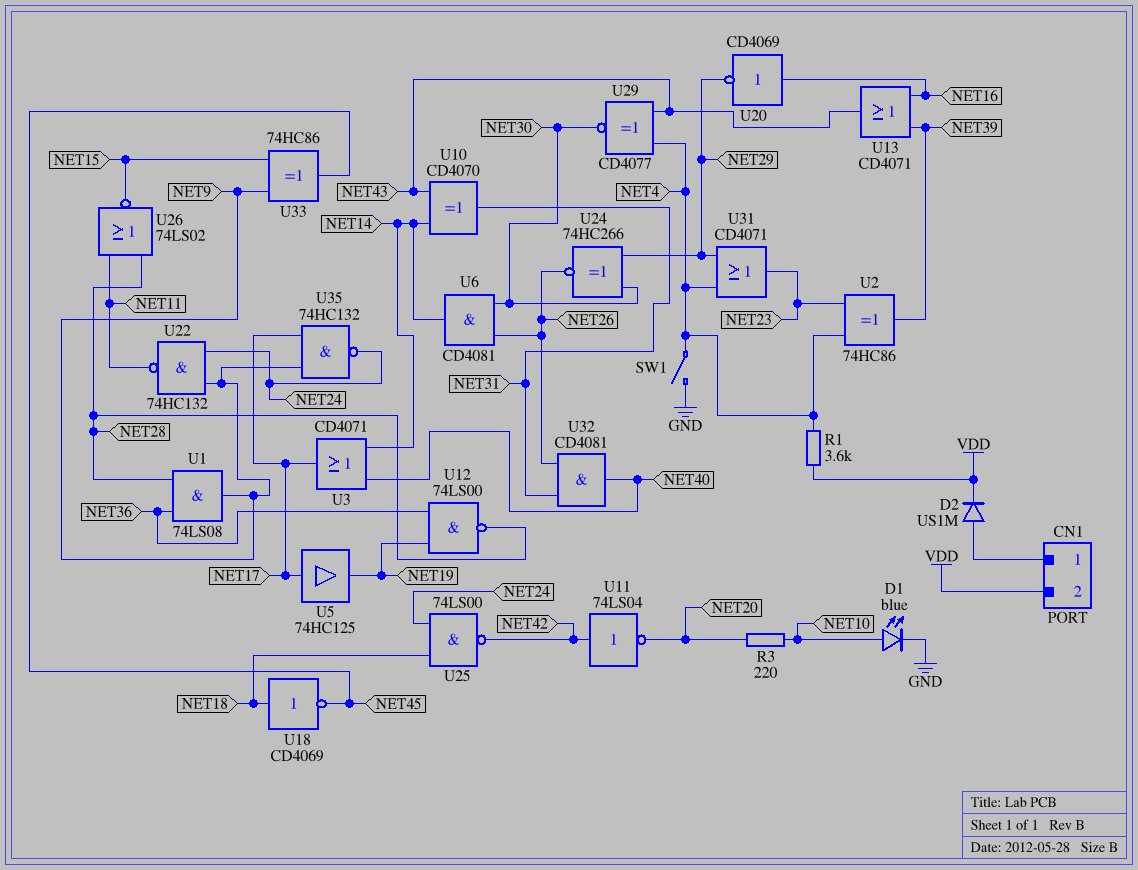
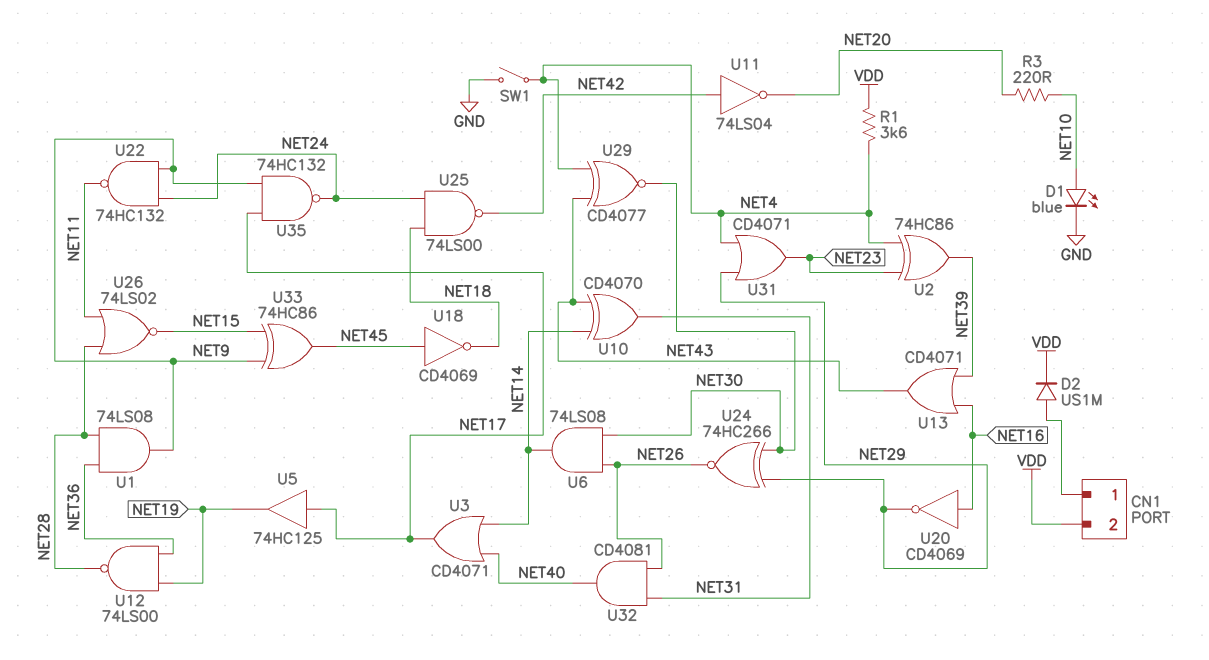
U6: AND CD4081 (in NET26, in NET30, out NET14) -> AND 74LS08 (in NET26, in NET30, out NET14)
U18: NOT CD4069 (in NET18, out NET45) -> NOT CD4069 (in NET45, out NET18)

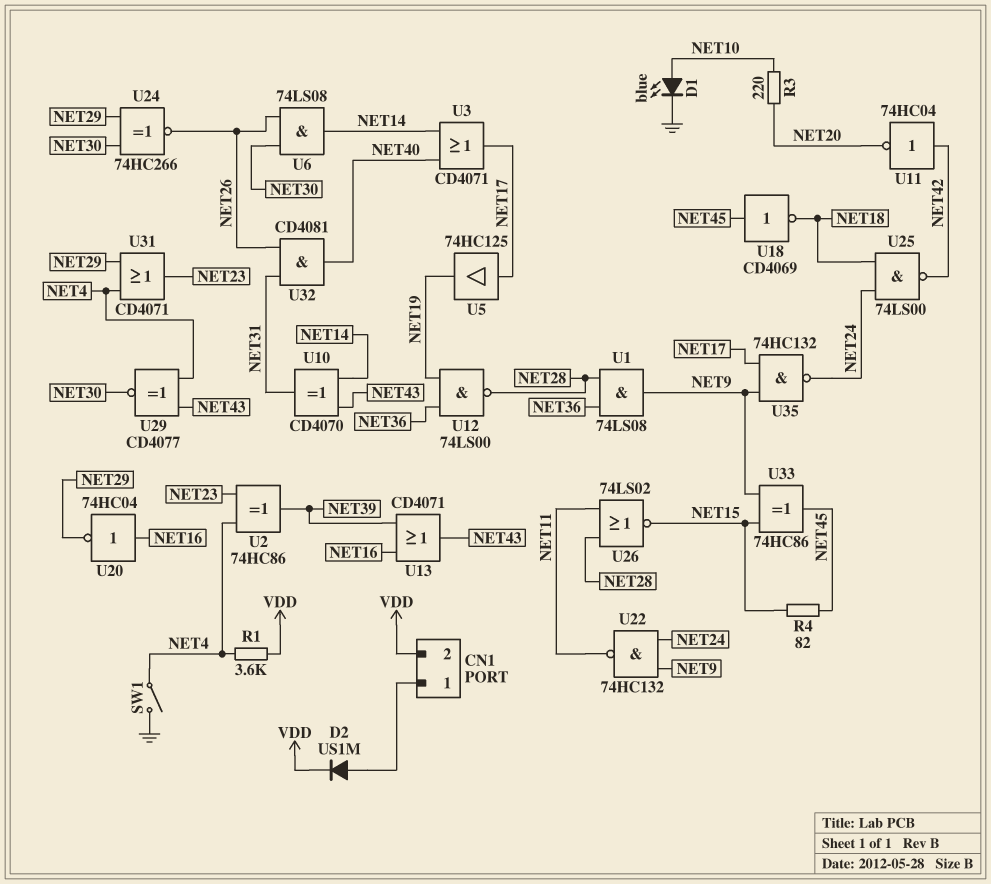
R4: none -> 82 (NET15, NET45)
U11: NOT 74LS04 (in NET42, out NET20) -> NOT 74HC04 (in NET42, out NET20)
U20: NOT CD4069 (in NET16, out NET29) -> NOT 74HC04 (in NET16, out NET29)

